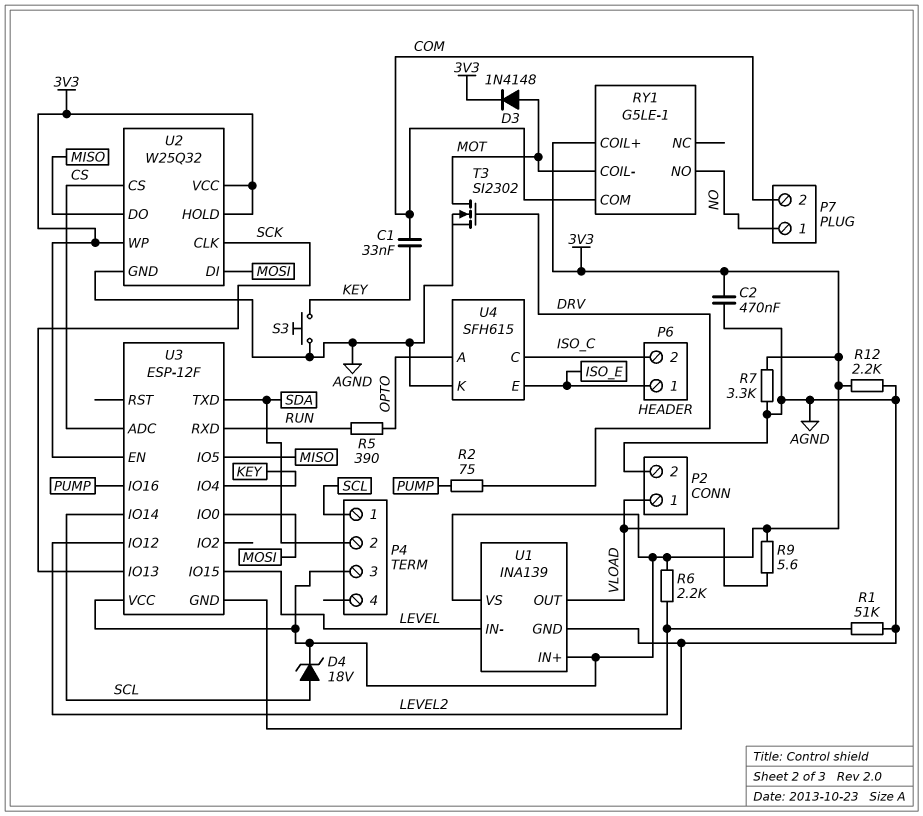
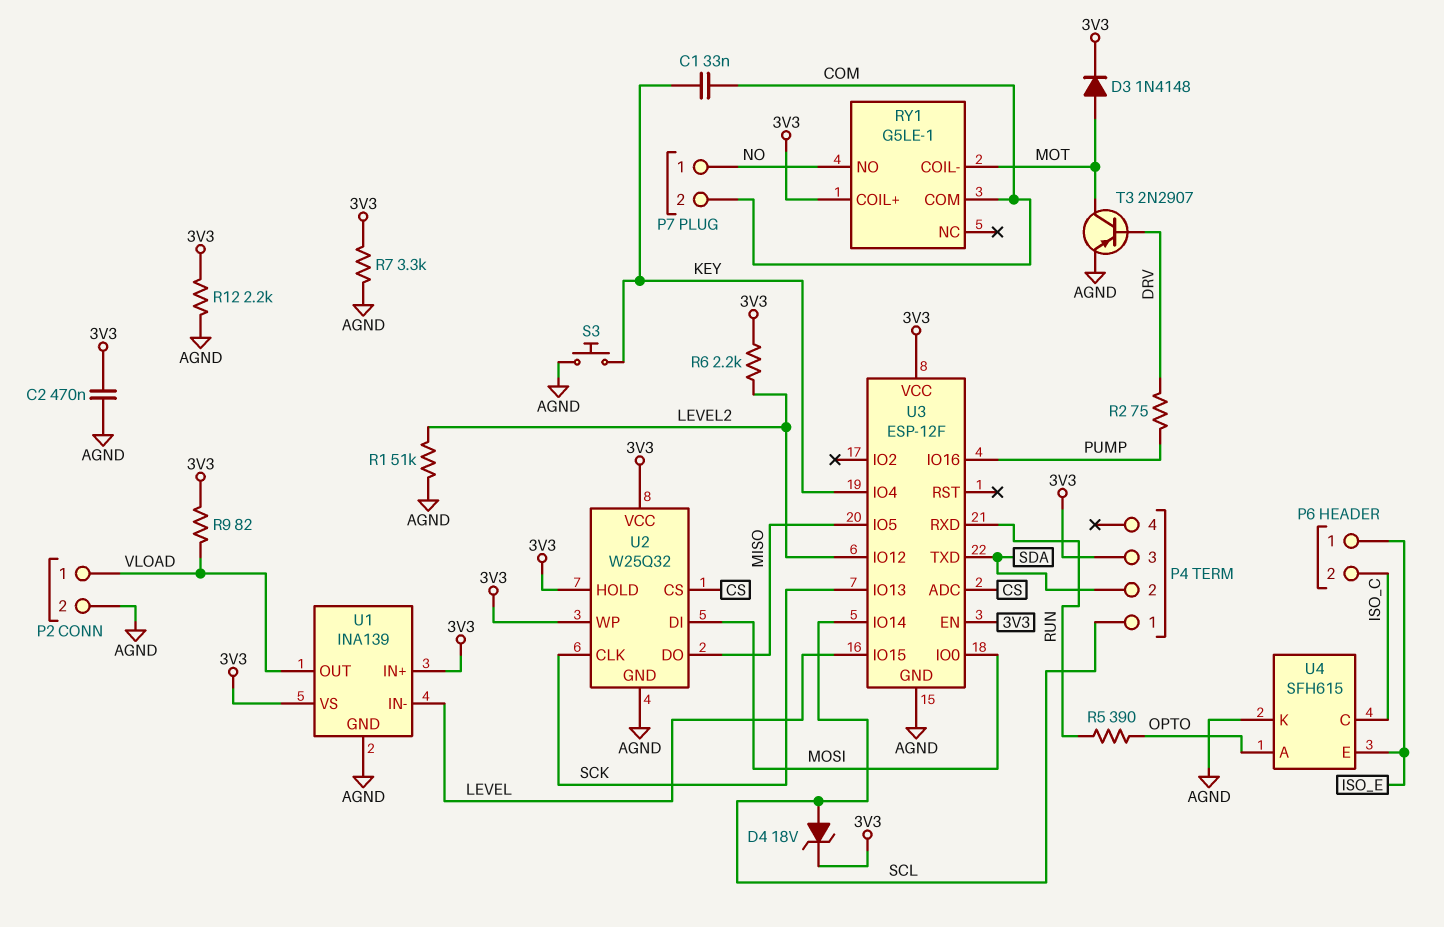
R9: 5.6 (3V3, VLOAD) -> 82 (3V3, VLOAD)
T3: NMOS SI2302 (G DRV, D MOT, S AGND) -> PNP 2N2907 (B DRV, C MOT, E AGND)

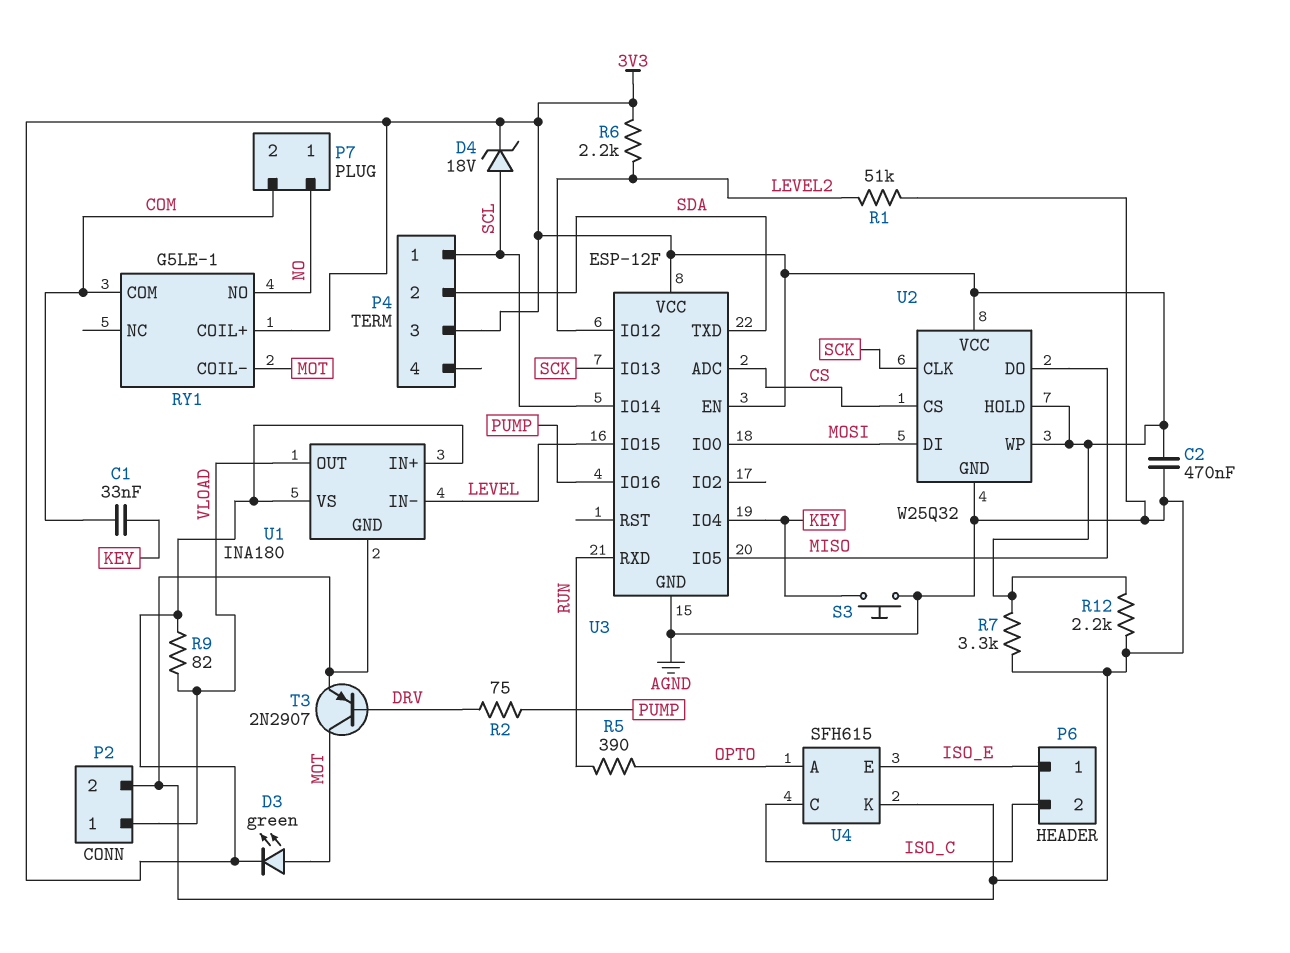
D3: diode 1N4148 (A MOT, K 3V3) -> LED green (A MOT, K 3V3)
U1: INA139 -> INA180

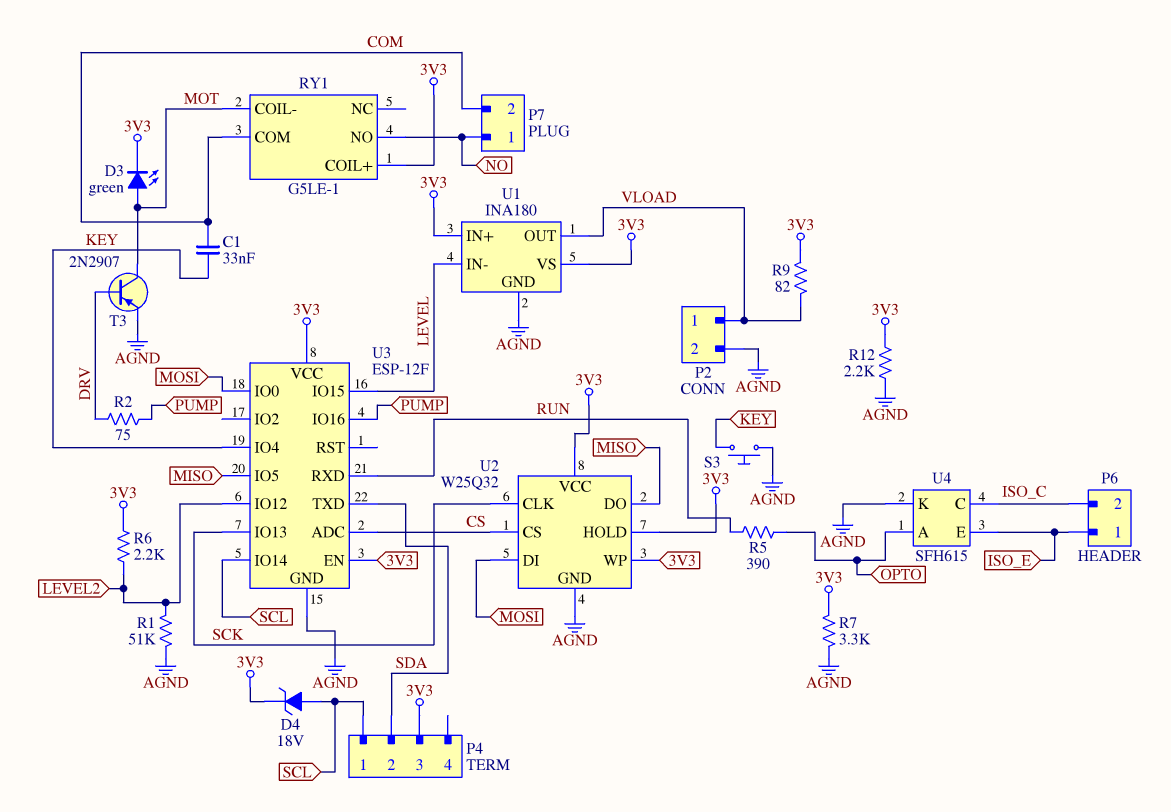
C2: 470nF (3V3, AGND) -> none

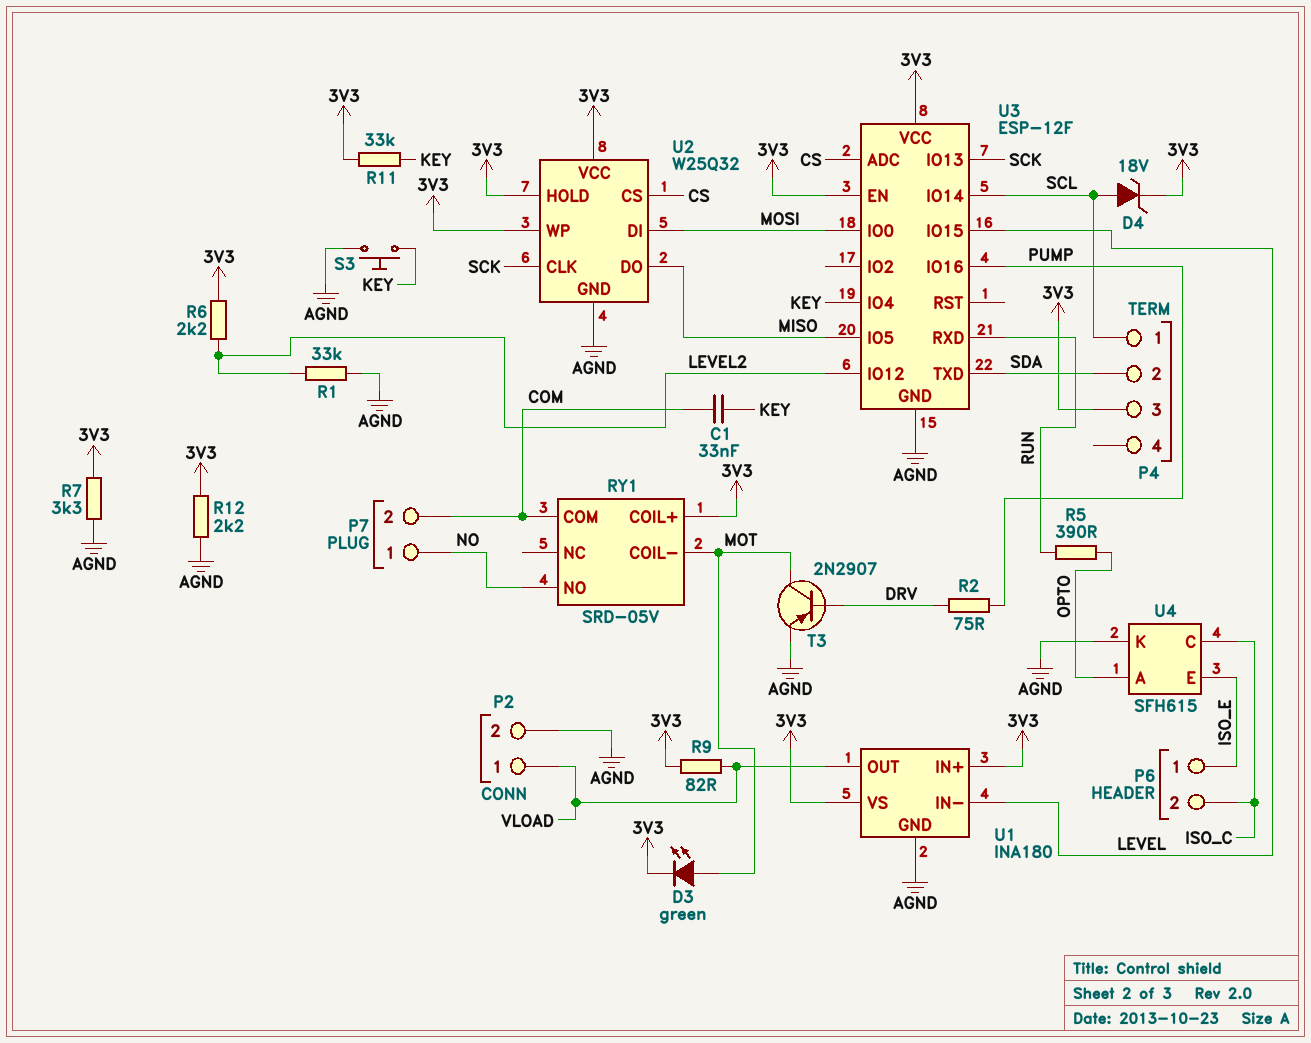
R1: 51k (AGND, LEVEL2) -> 33k (AGND, LEVEL2)
R11: none -> 33k (3V3, KEY)
RY1: G5LE-1 -> SRD-05V

